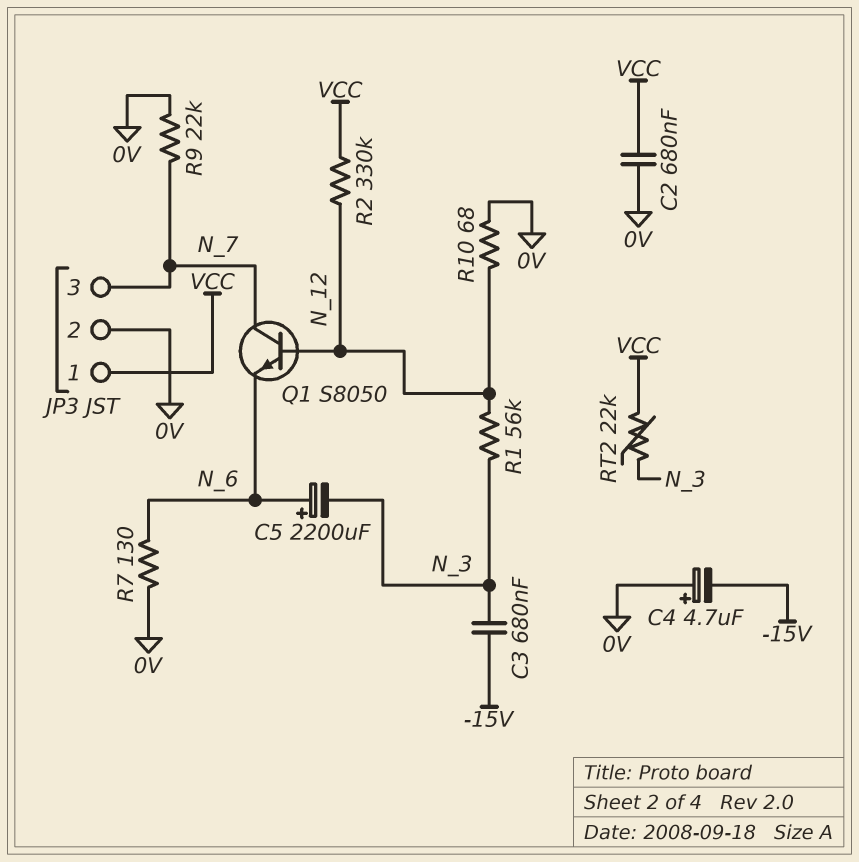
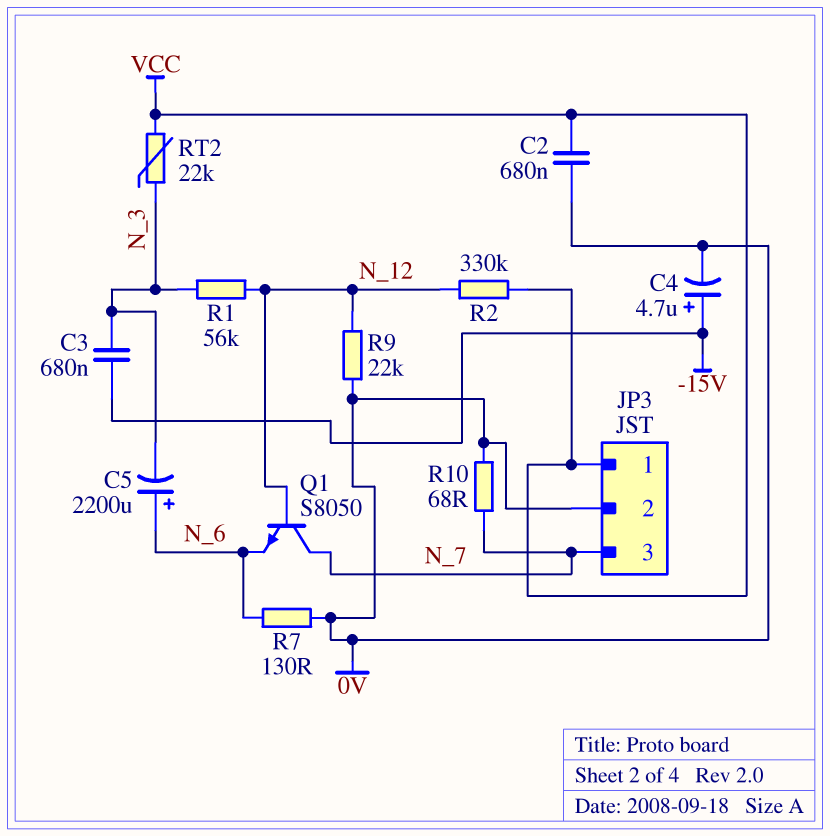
C4: 4.7uF (plus 0V, minus -15V) -> 4.7uF (plus -15V, minus 0V)
R9: 22k (0V, N_7) -> 22k (0V, N_12)
R10: 68 (0V, N_12) -> 68 (0V, N_7)

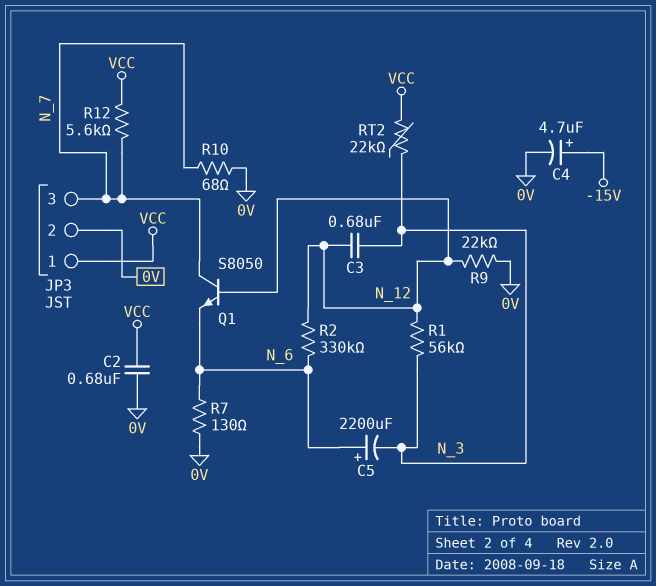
C3: 680nF (-15V, N_3) -> 680nF (N_3, N_12)
R2: 330k (N_12, VCC) -> 330k (N_6, N_12)
R12: none -> 5.6k (N_7, VCC)

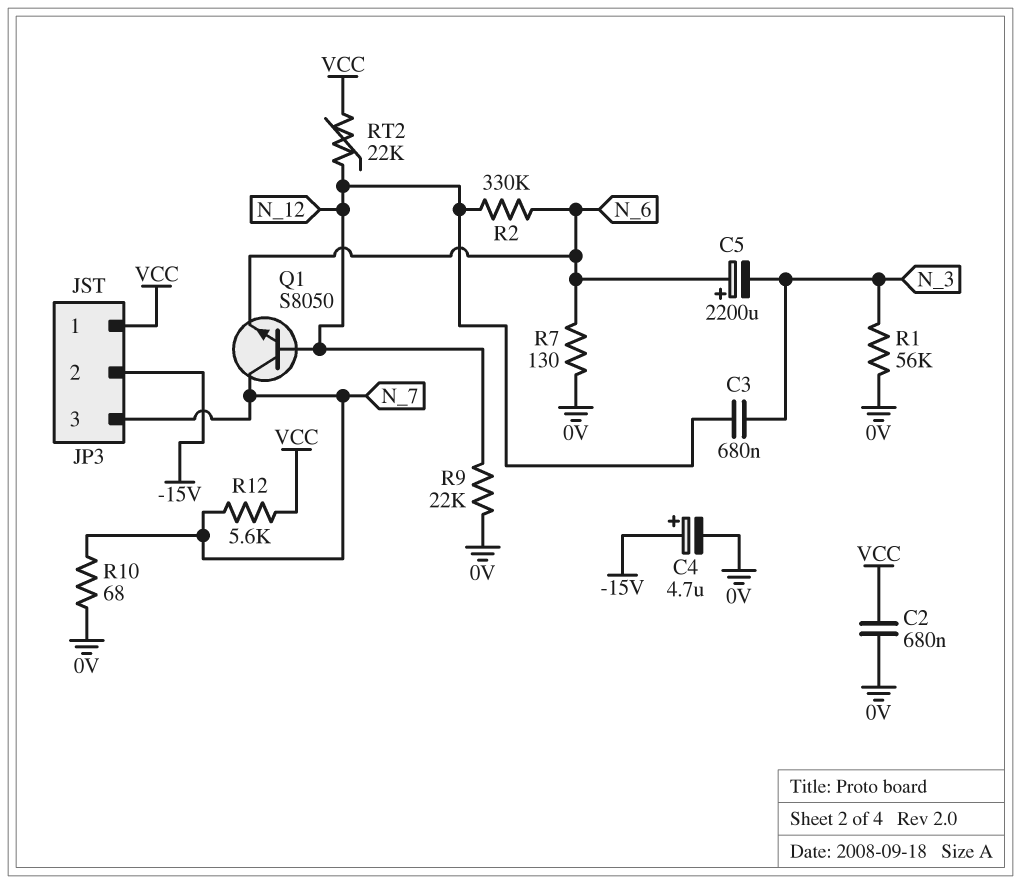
JP3 pin 2: 0V -> -15V
R1: 56k (N_3, N_12) -> 56k (0V, N_3)
RT2: 22k (N_3, VCC) -> 22k (N_12, VCC)

